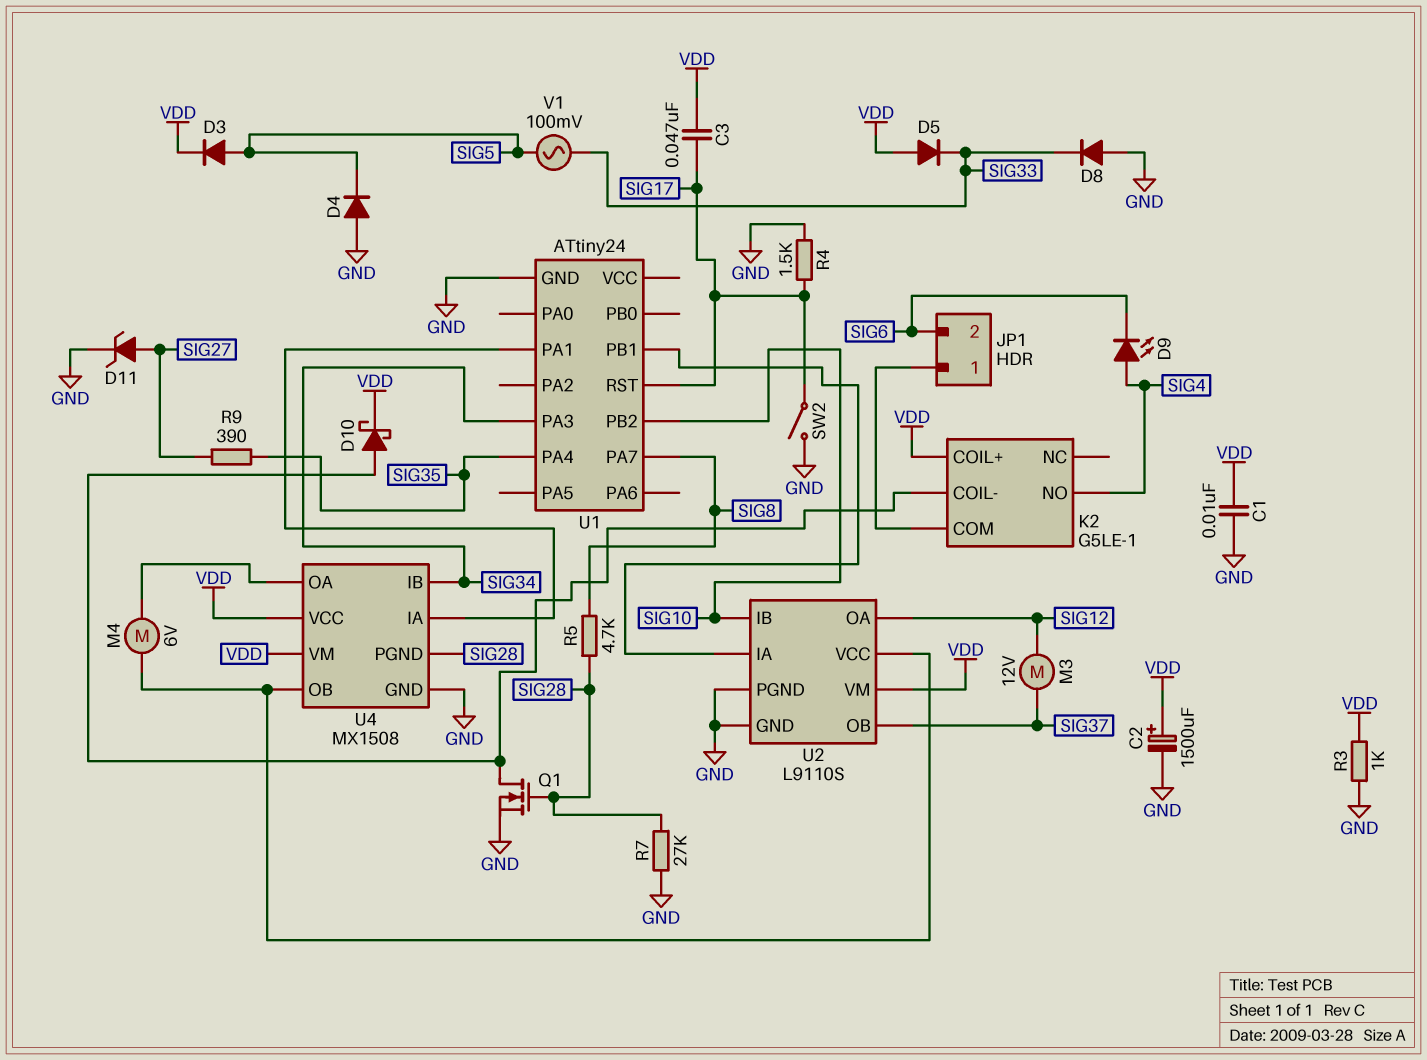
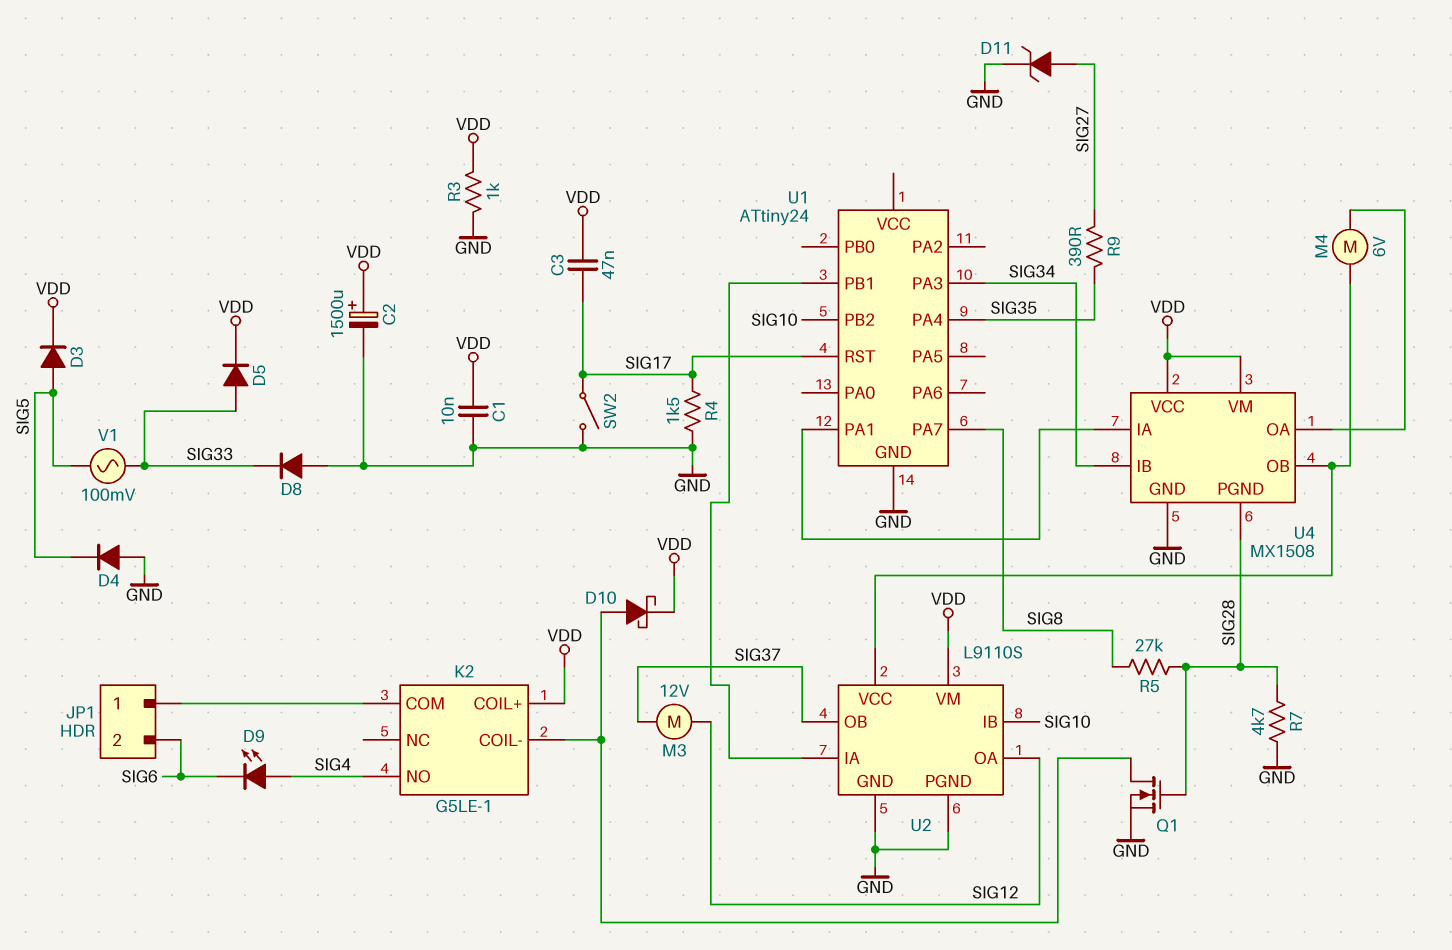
D5: diode (A VDD, K SIG33) -> diode (A SIG33, K VDD)
R5: 4.7k (SIG8, SIG28) -> 27k (SIG8, SIG28)
R7: 27k (GND, SIG28) -> 4.7k (GND, SIG28)

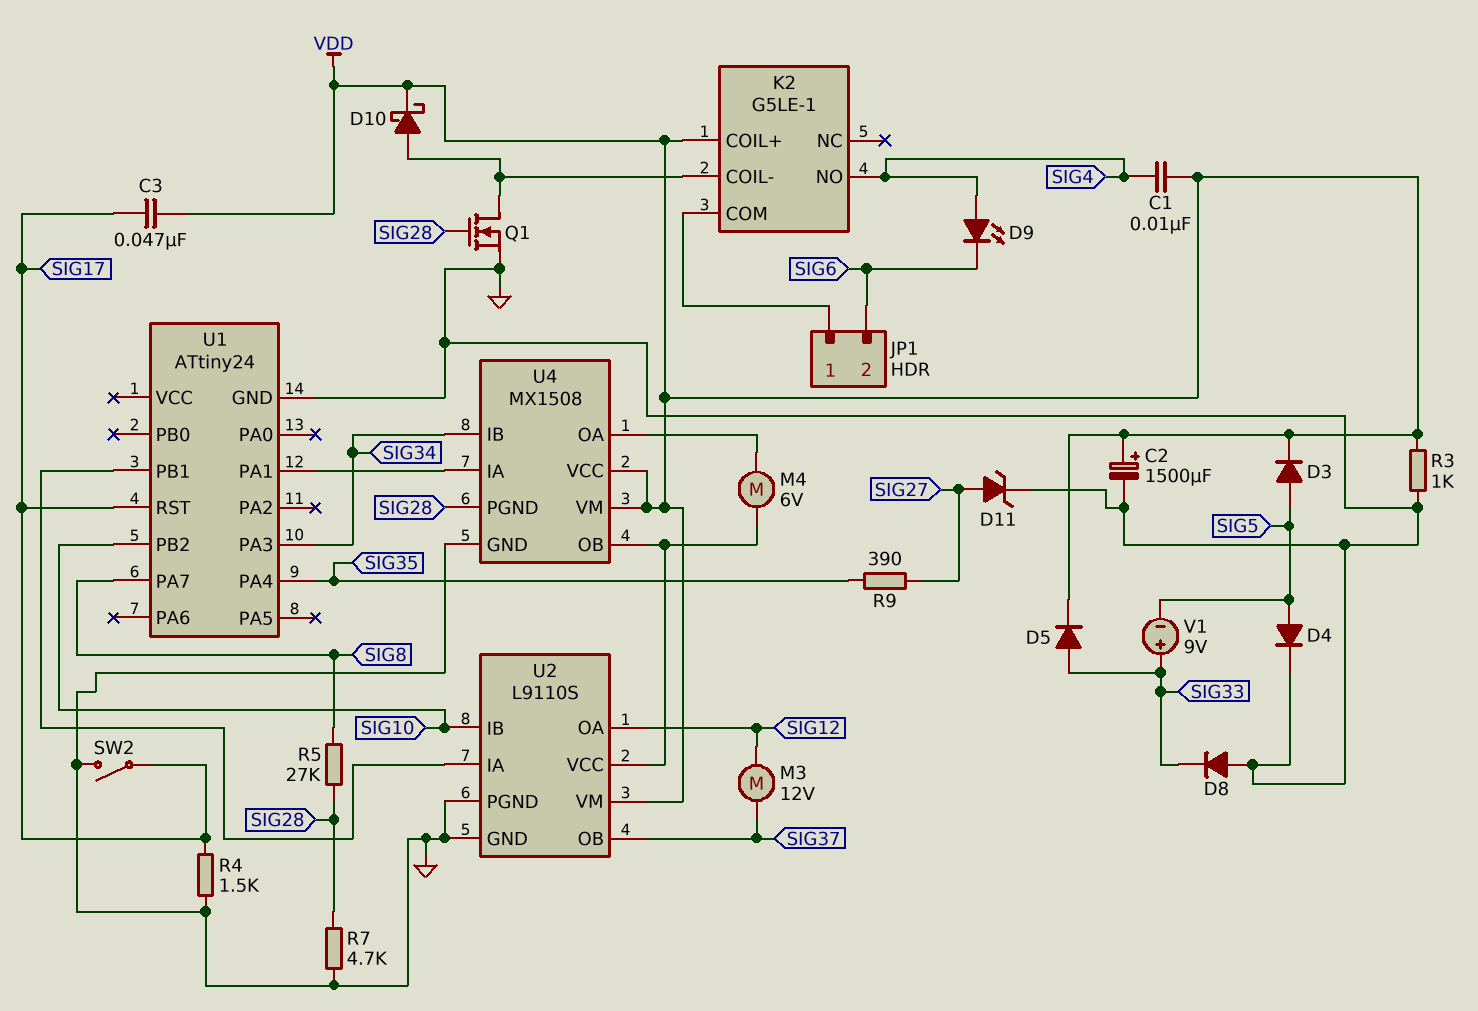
C1: 10nF (GND, VDD) -> 10nF (SIG4, VDD)
D4: diode (A GND, K SIG5) -> diode (A SIG5, K GND)
V1: AC 100mV (SIG5, SIG33) -> 9V (plus SIG33, minus SIG5)

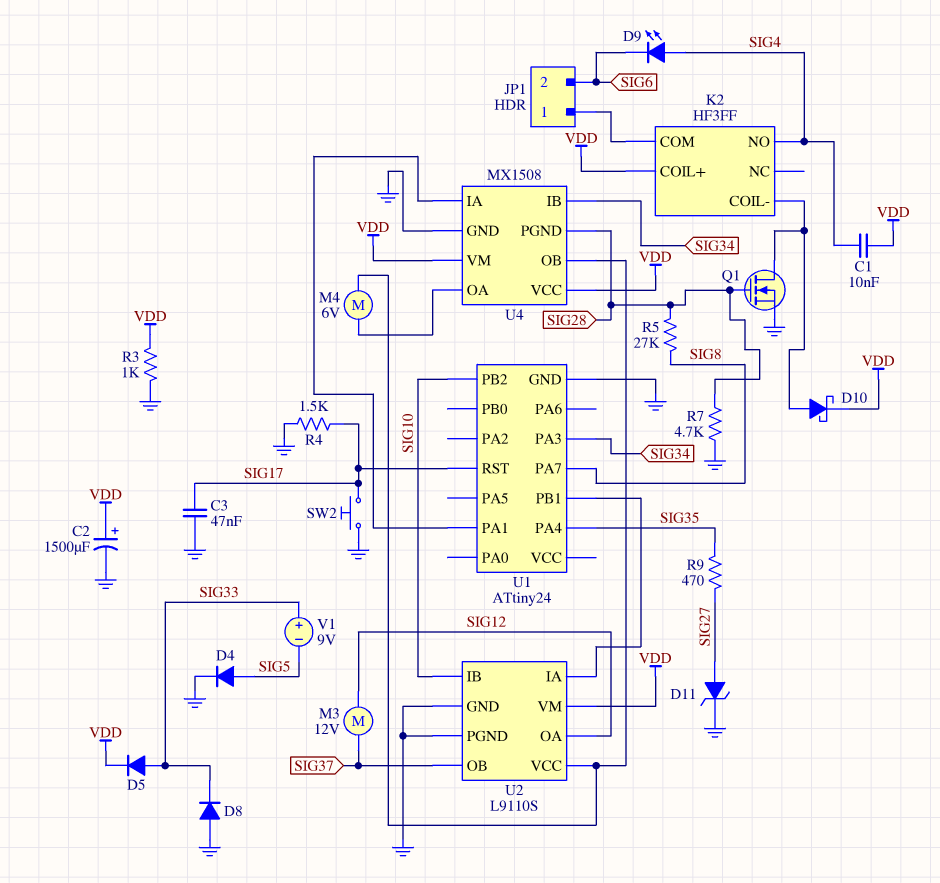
C3: 47nF (SIG17, VDD) -> 47nF (GND, SIG17)
D3: diode (A SIG5, K VDD) -> none
K2: G5LE-1 -> HF3FF
R9: 390 (SIG27, SIG35) -> 470 (SIG27, SIG35)
SW2: switch (GND, SIG17) -> button (GND, SIG17)

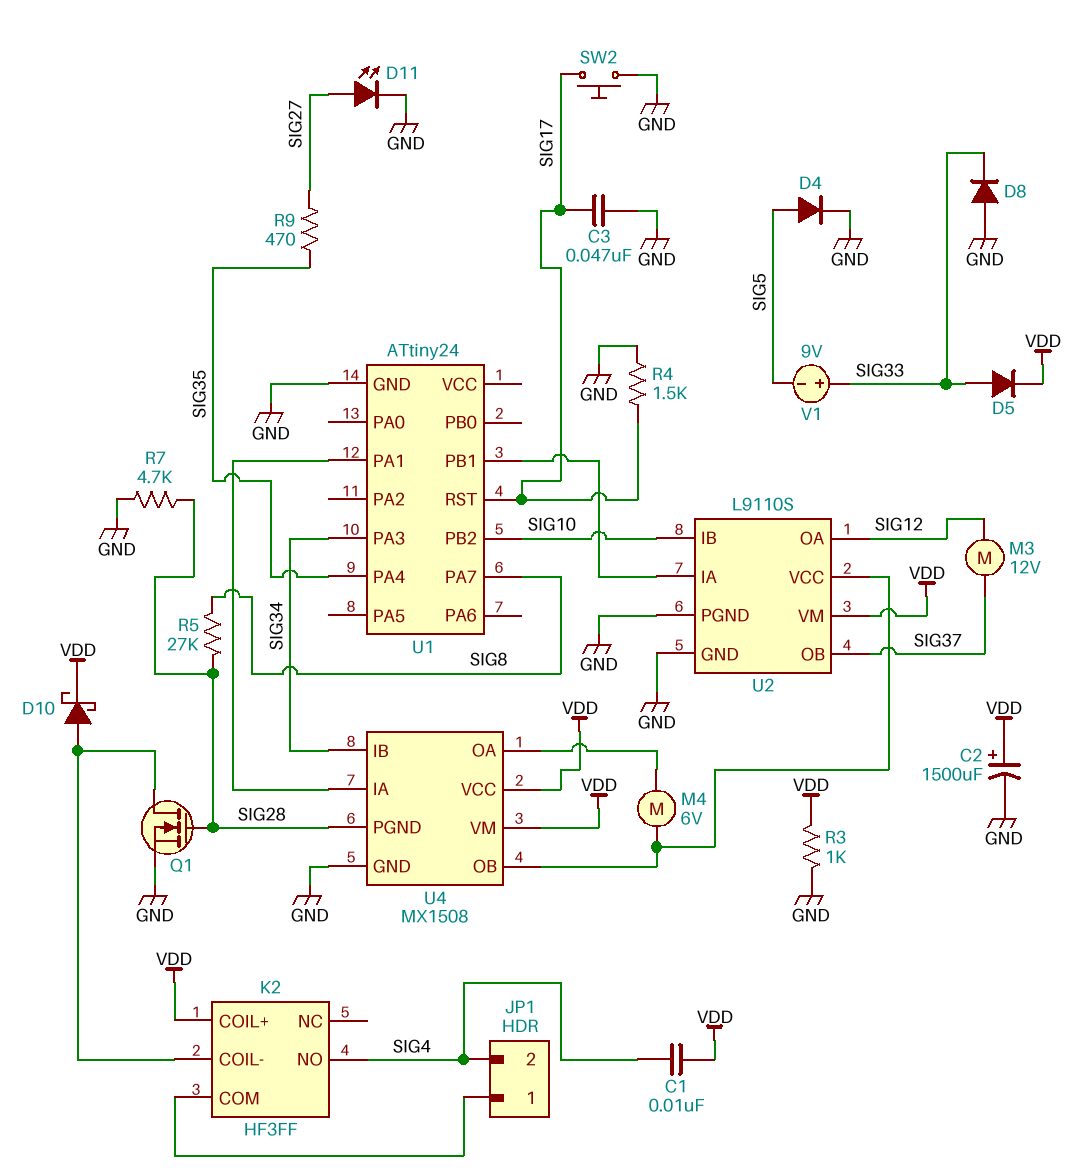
D9: LED (A SIG4, K SIG6) -> none
D11: zener (A SIG27, K GND) -> LED (A SIG27, K GND)
JP1 pin 2: SIG6 -> SIG4

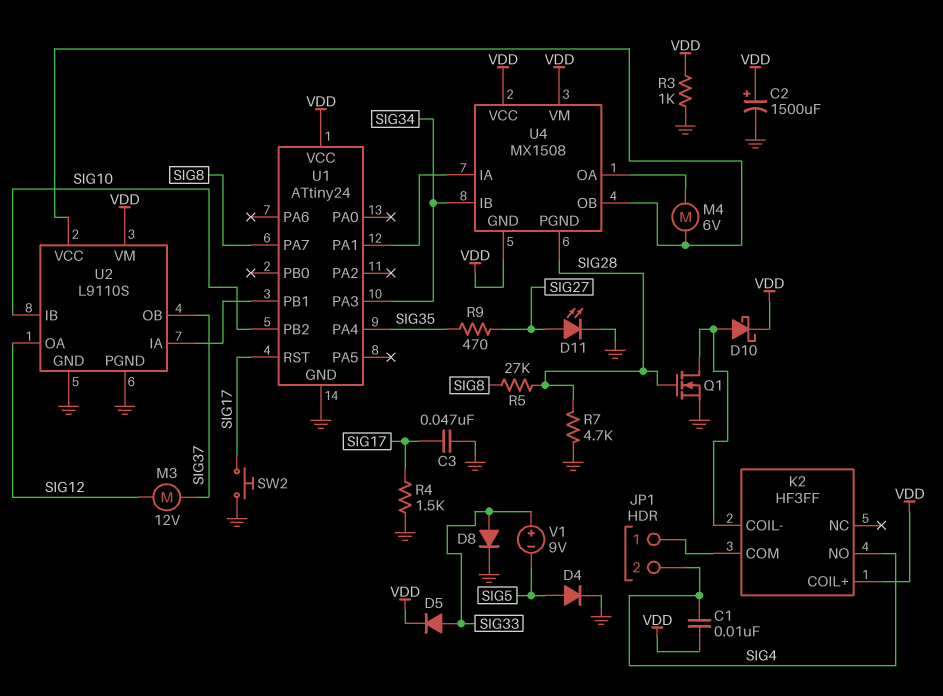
D8: diode (A GND, K SIG33) -> diode (A SIG33, K GND)
U1 pin VCC: none -> VDD
U4 pin GND: GND -> VDD

